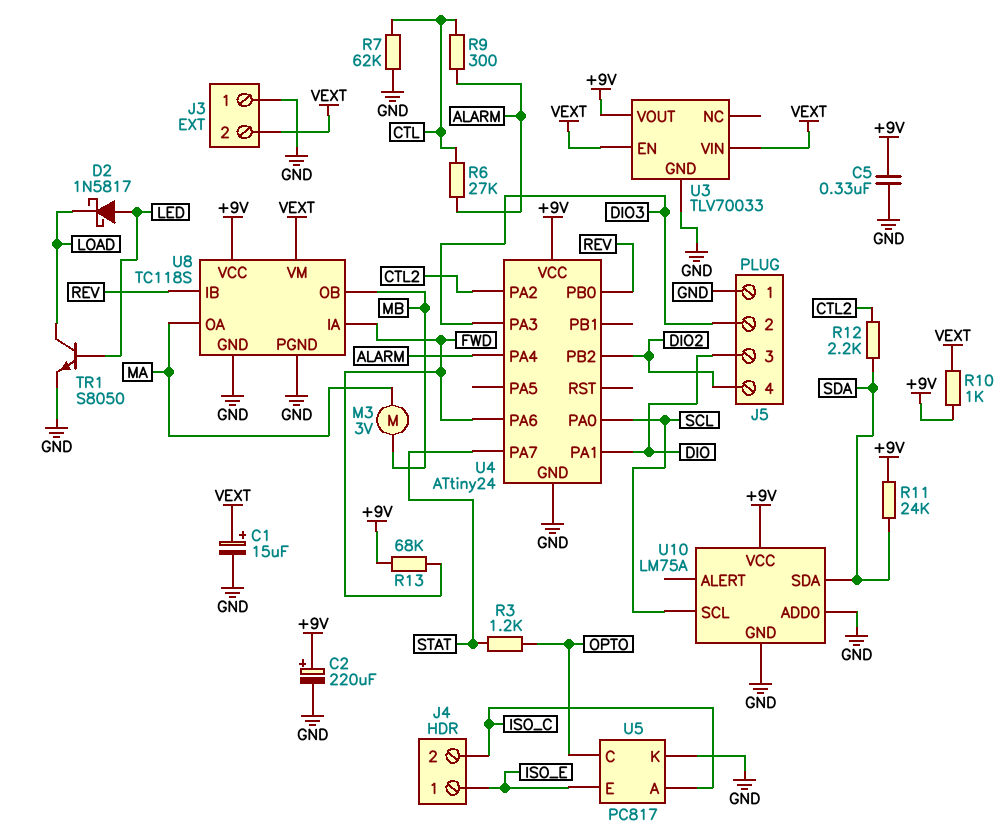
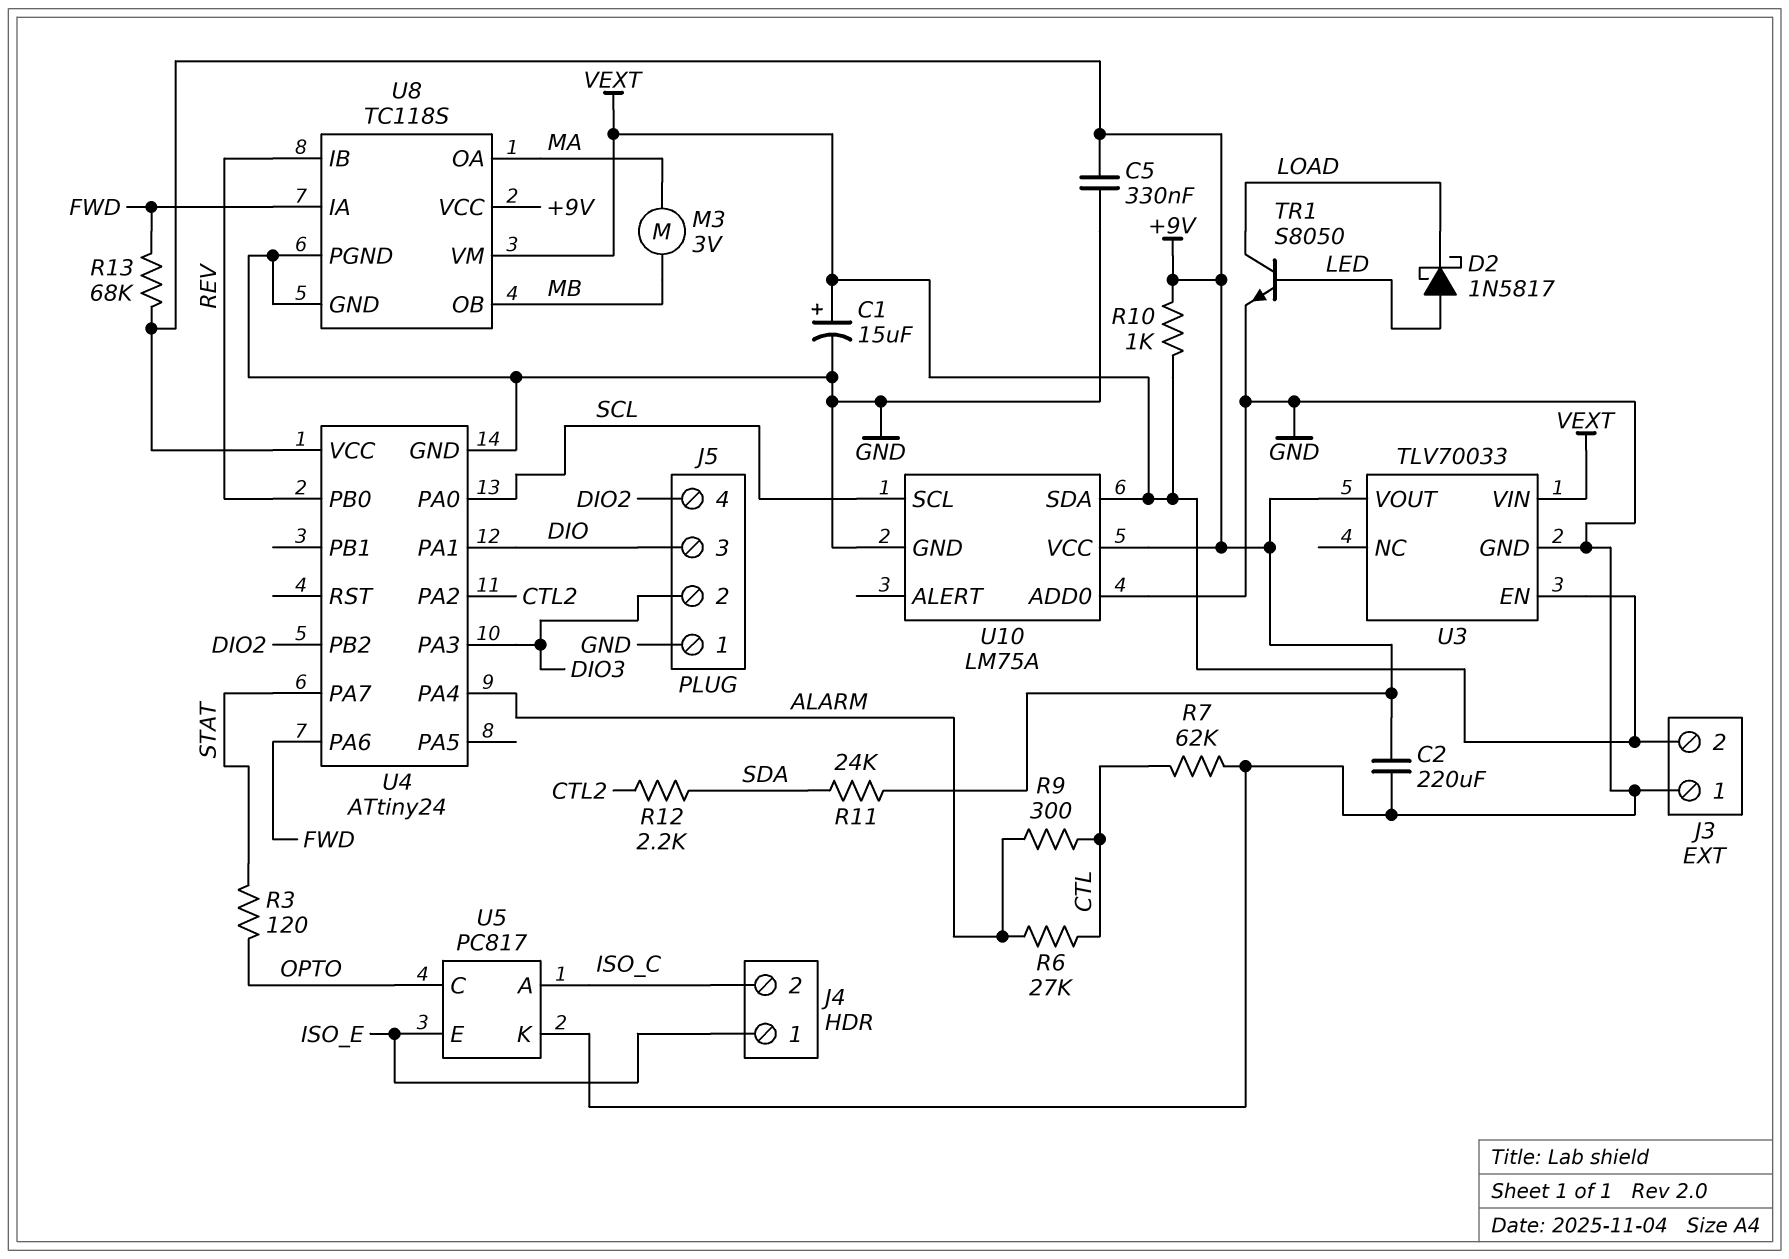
C2: 220uF (plus +9V, minus GND) -> 220uF (+9V, GND)
R3: 1.2k (OPTO, STAT) -> 120 (OPTO, STAT)
U10 pin SDA: SDA -> VEXT

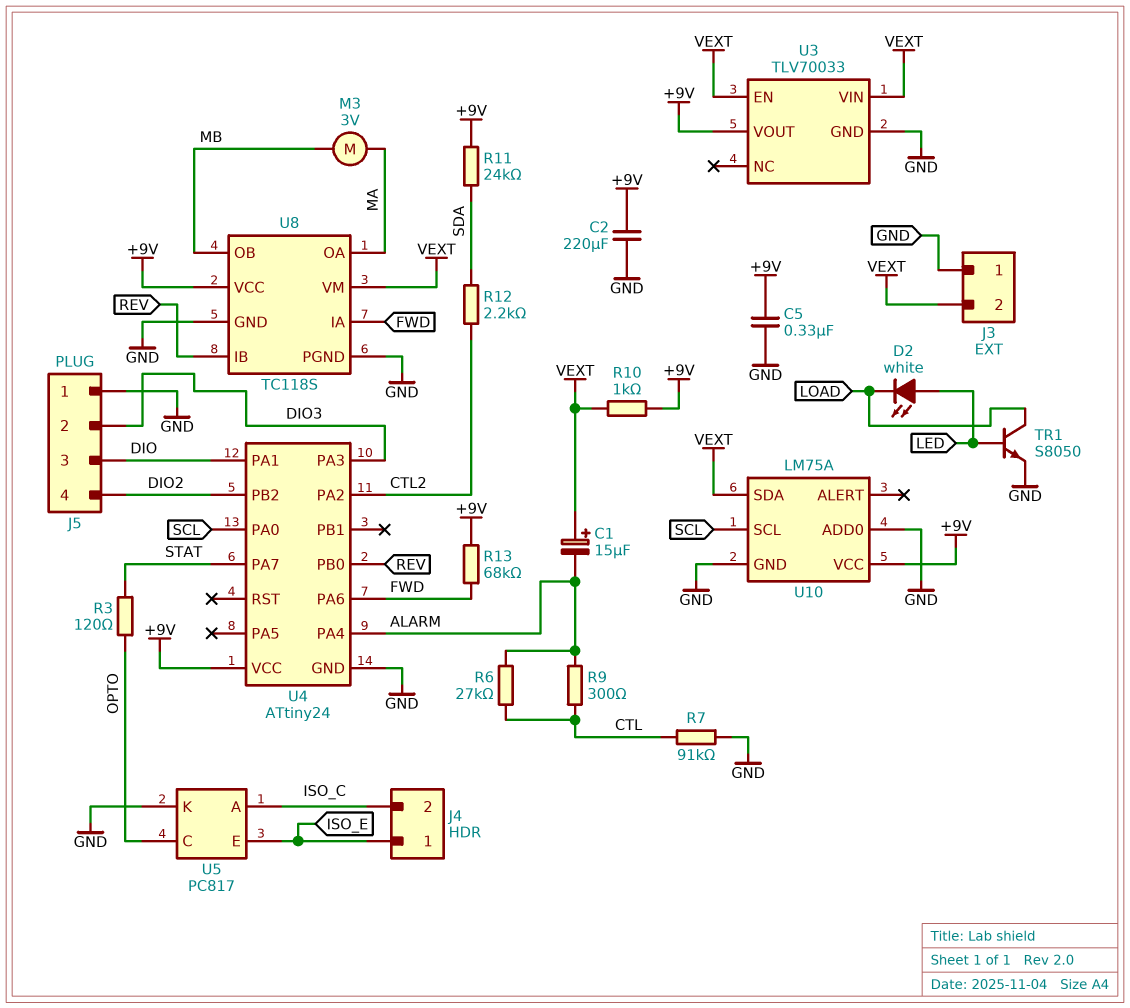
C1: 15uF (plus VEXT, minus GND) -> 15uF (plus VEXT, minus ALARM)
D2: schottky 1N5817 (A LED, K LOAD) -> LED white (A LED, K LOAD)
R7: 62k (CTL, GND) -> 91k (CTL, GND)

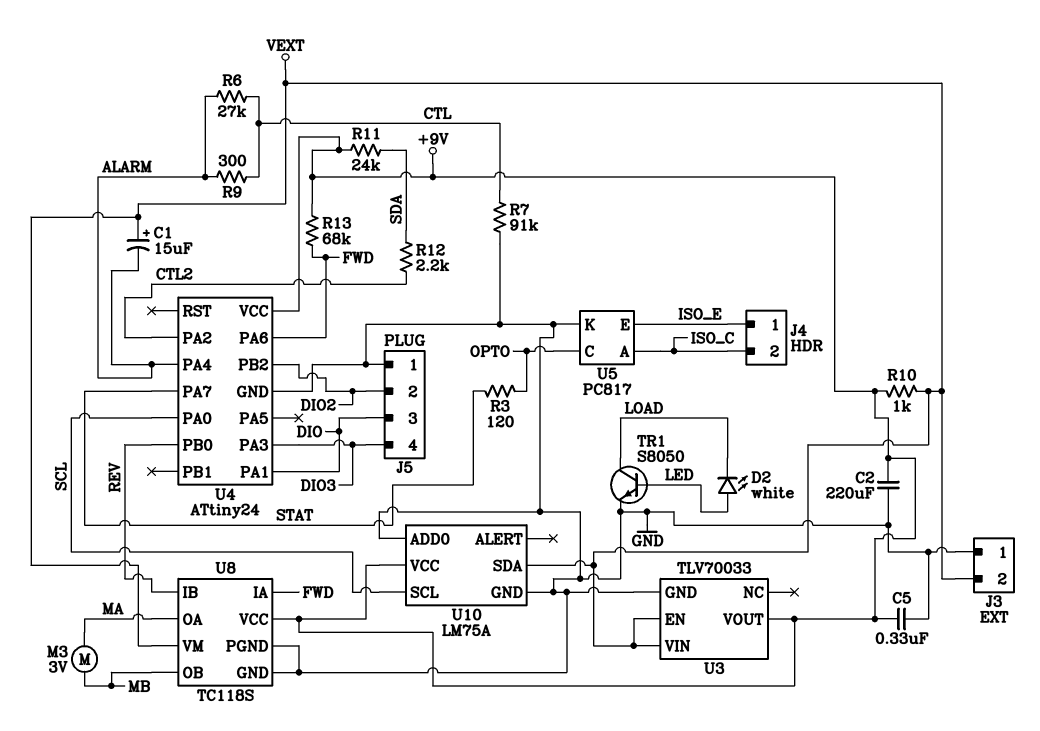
J5 pin 2: DIO3 -> DIO2
J5 pin 4: DIO2 -> DIO3

